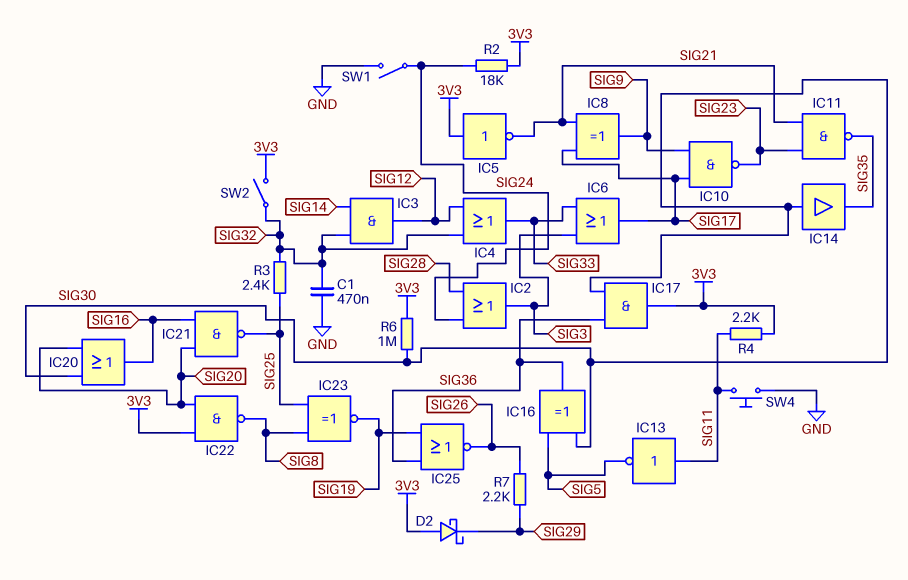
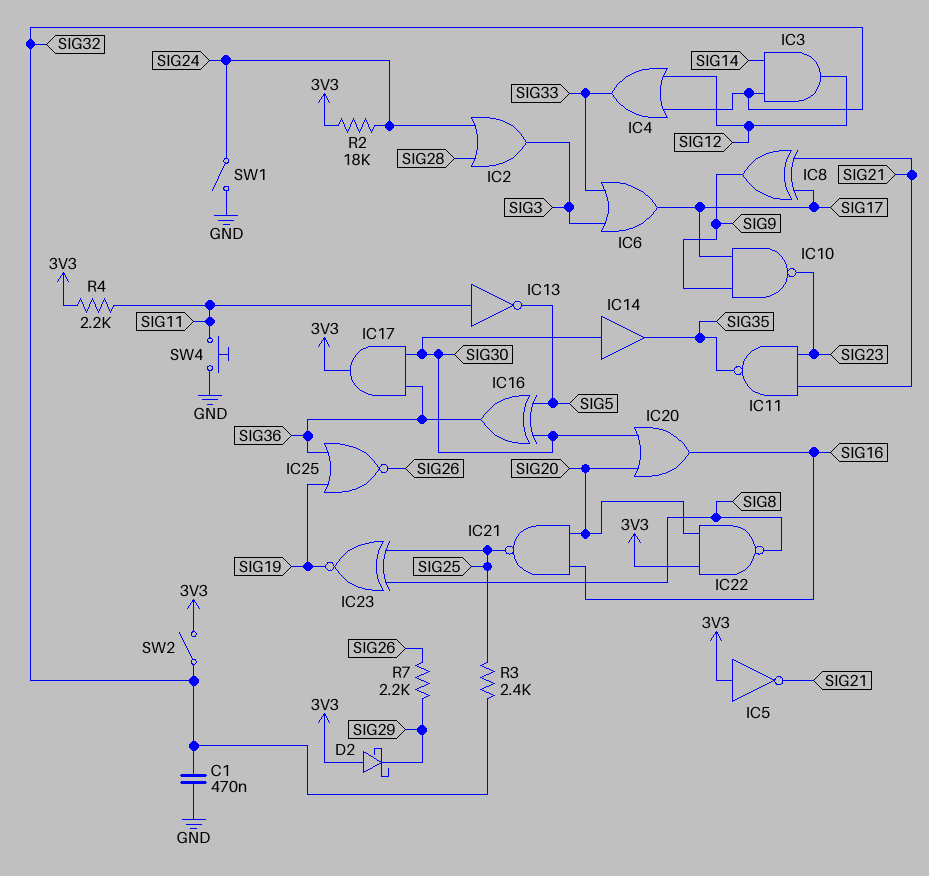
R6: 1M (3V3, SIG30) -> none

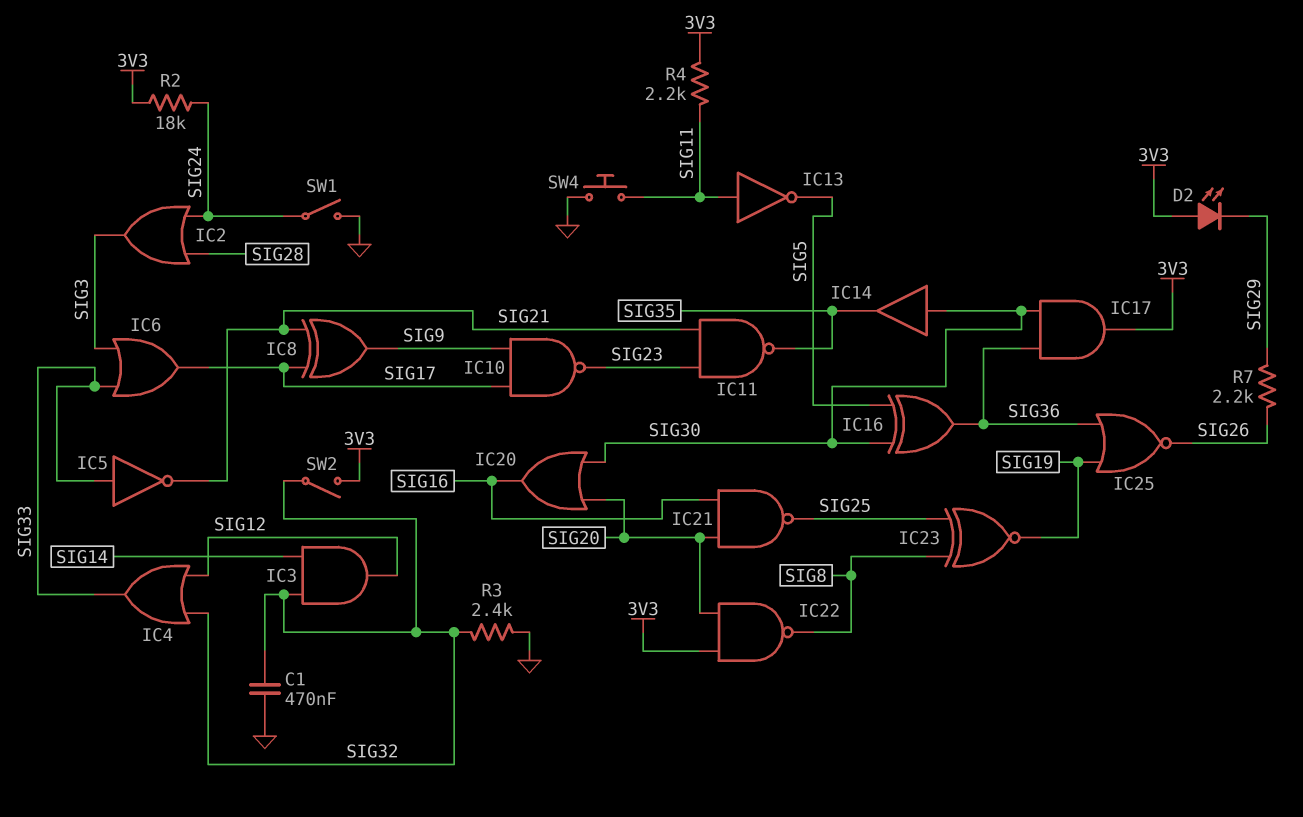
D2: schottky (A 3V3, K SIG29) -> LED (A 3V3, K SIG29)
IC5: NOT (in 3V3, out SIG21) -> NOT (in SIG33, out SIG21)
R3: 2.4k (SIG25, SIG32) -> 2.4k (GND, SIG32)

